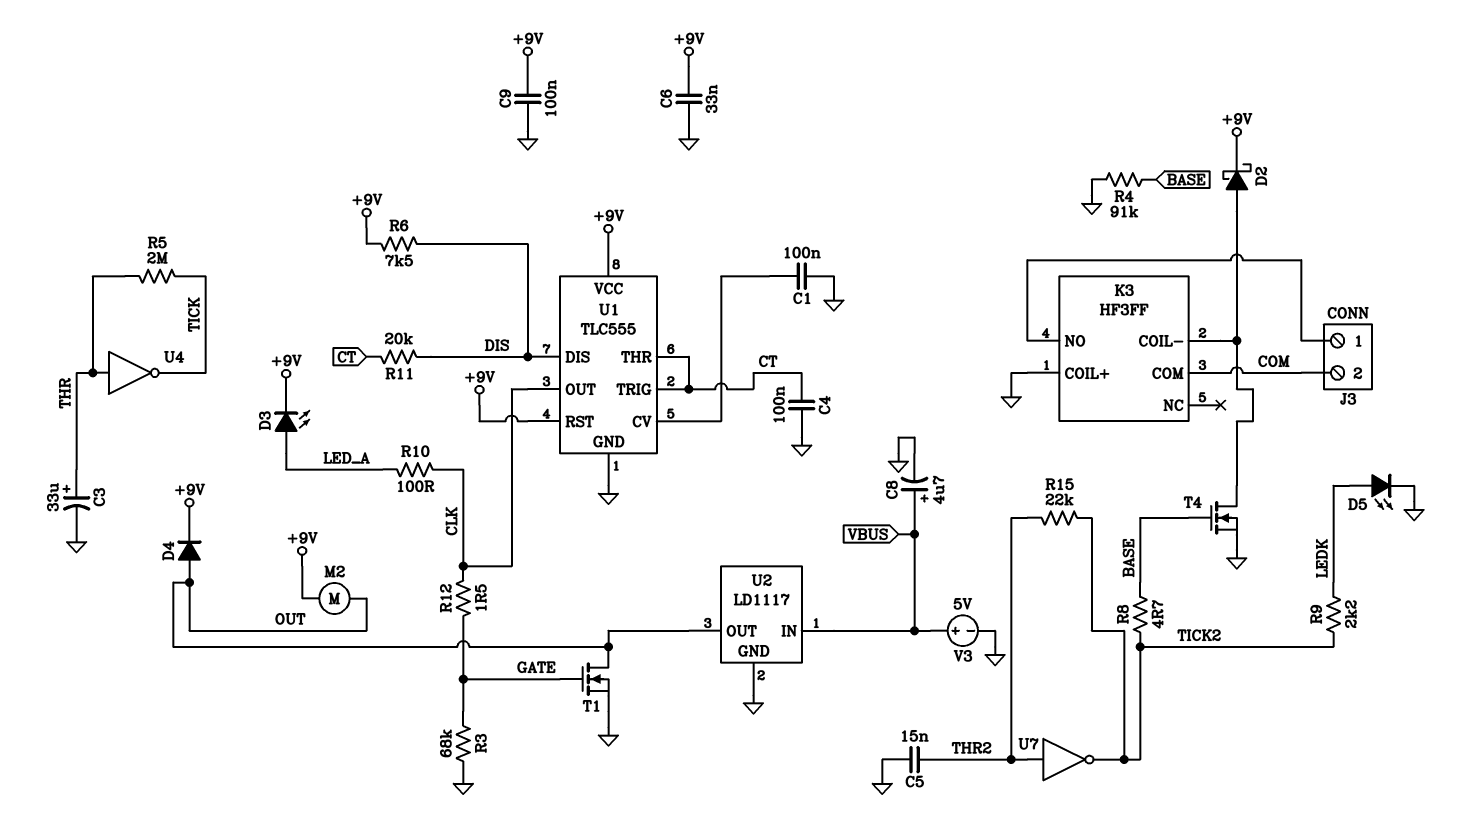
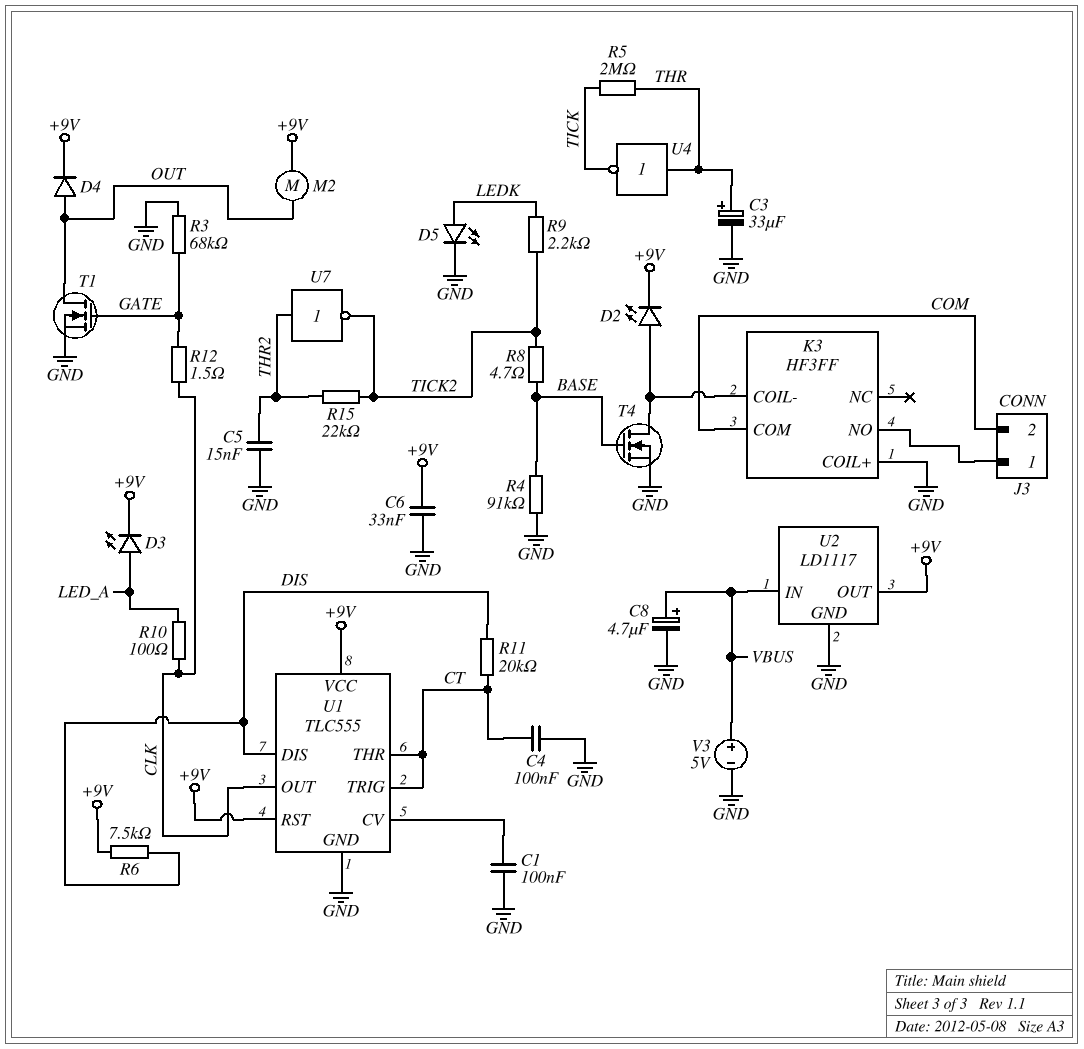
C9: 100nF (+9V, GND) -> none
D2: schottky (A K3/COIL-, K +9V) -> LED (A K3/COIL-, K +9V)
U2 pin OUT: OUT -> +9V

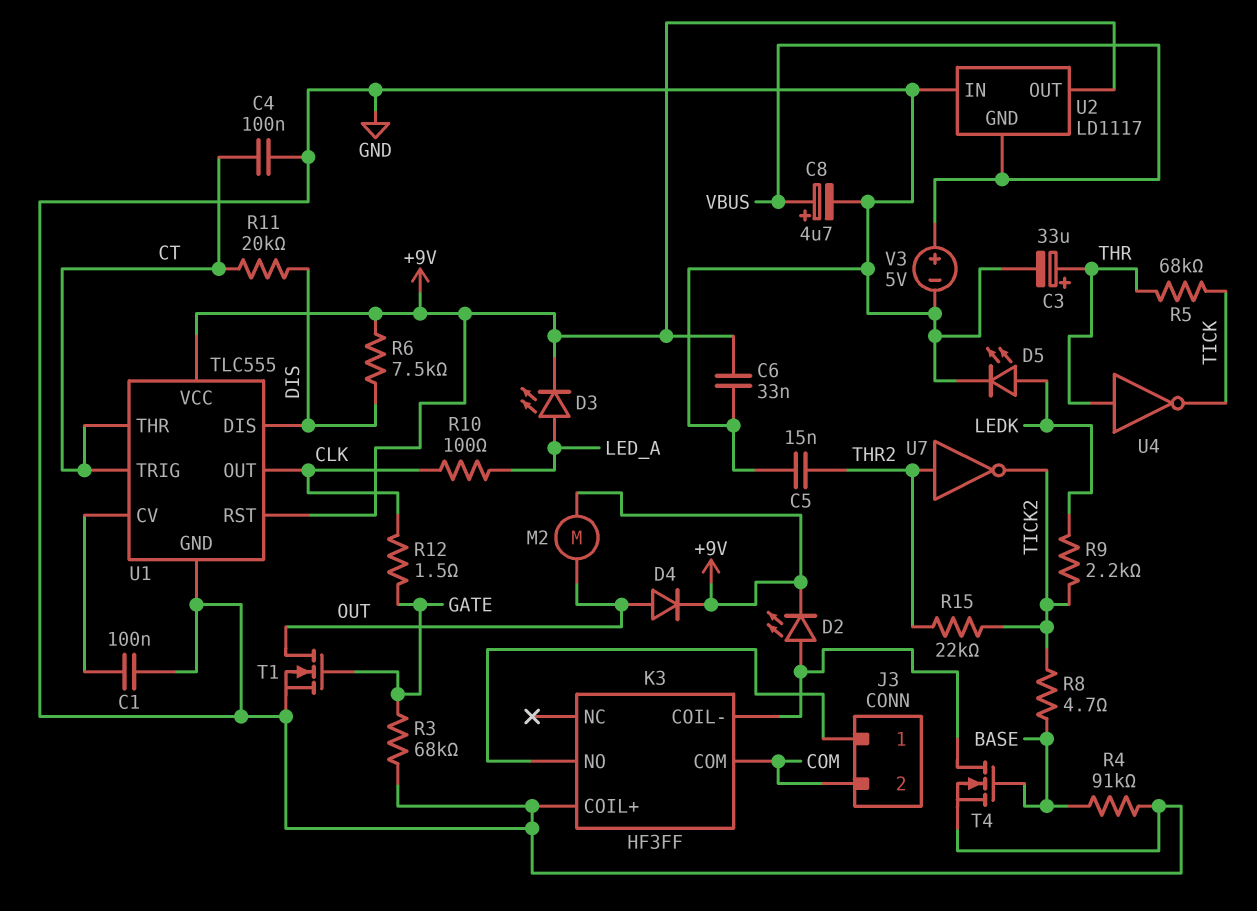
R5: 2M (THR, TICK) -> 68k (THR, TICK)
U2 pin GND: GND -> VBUS
U2 pin IN: VBUS -> GND

